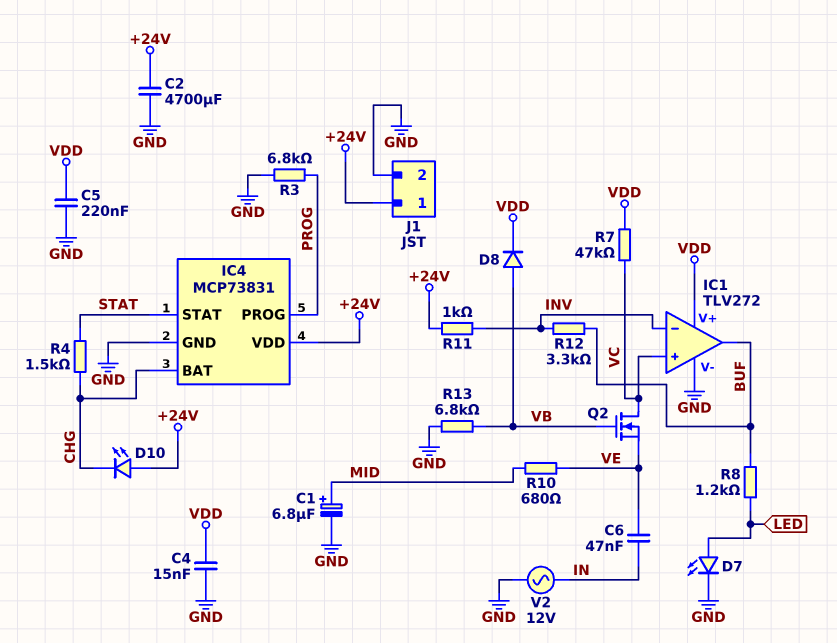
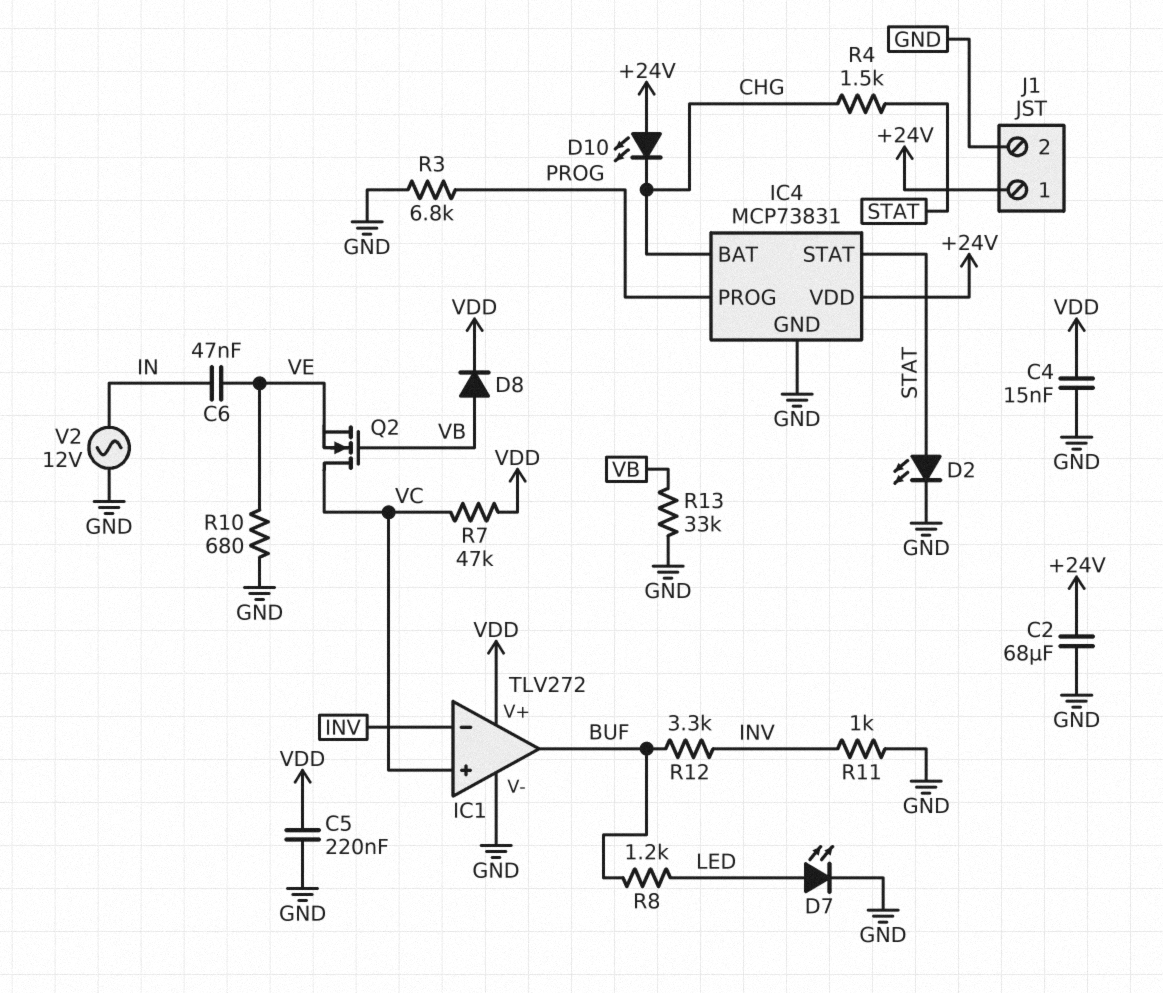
C1: 6.8uF (plus MID, minus GND) -> none
C2: 4700uF (+24V, GND) -> 68uF (+24V, GND)
D2: none -> LED (A STAT, K GND)
R10: 680 (MID, VE) -> 680 (GND, VE)
R11: 1k (+24V, INV) -> 1k (GND, INV)
R13: 6.8k (GND, VB) -> 33k (GND, VB)

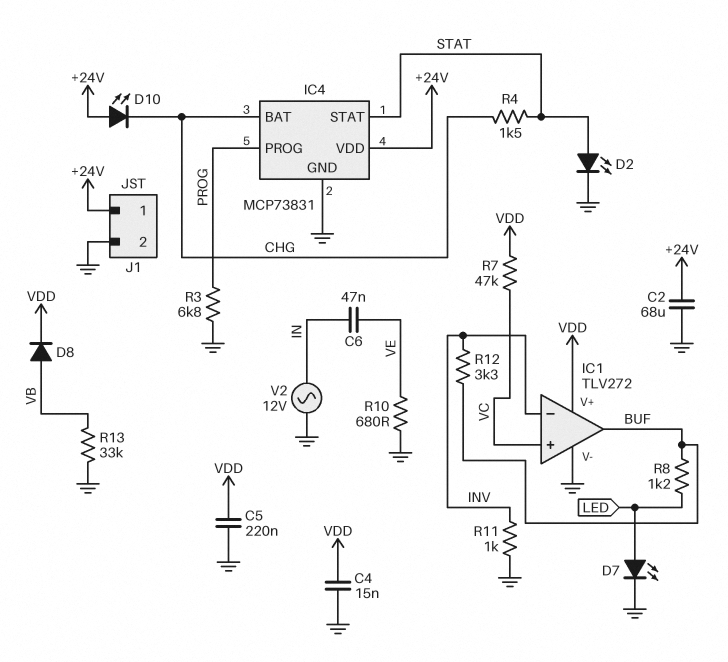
Q2: NMOS (G VB, D VC, S VE) -> none

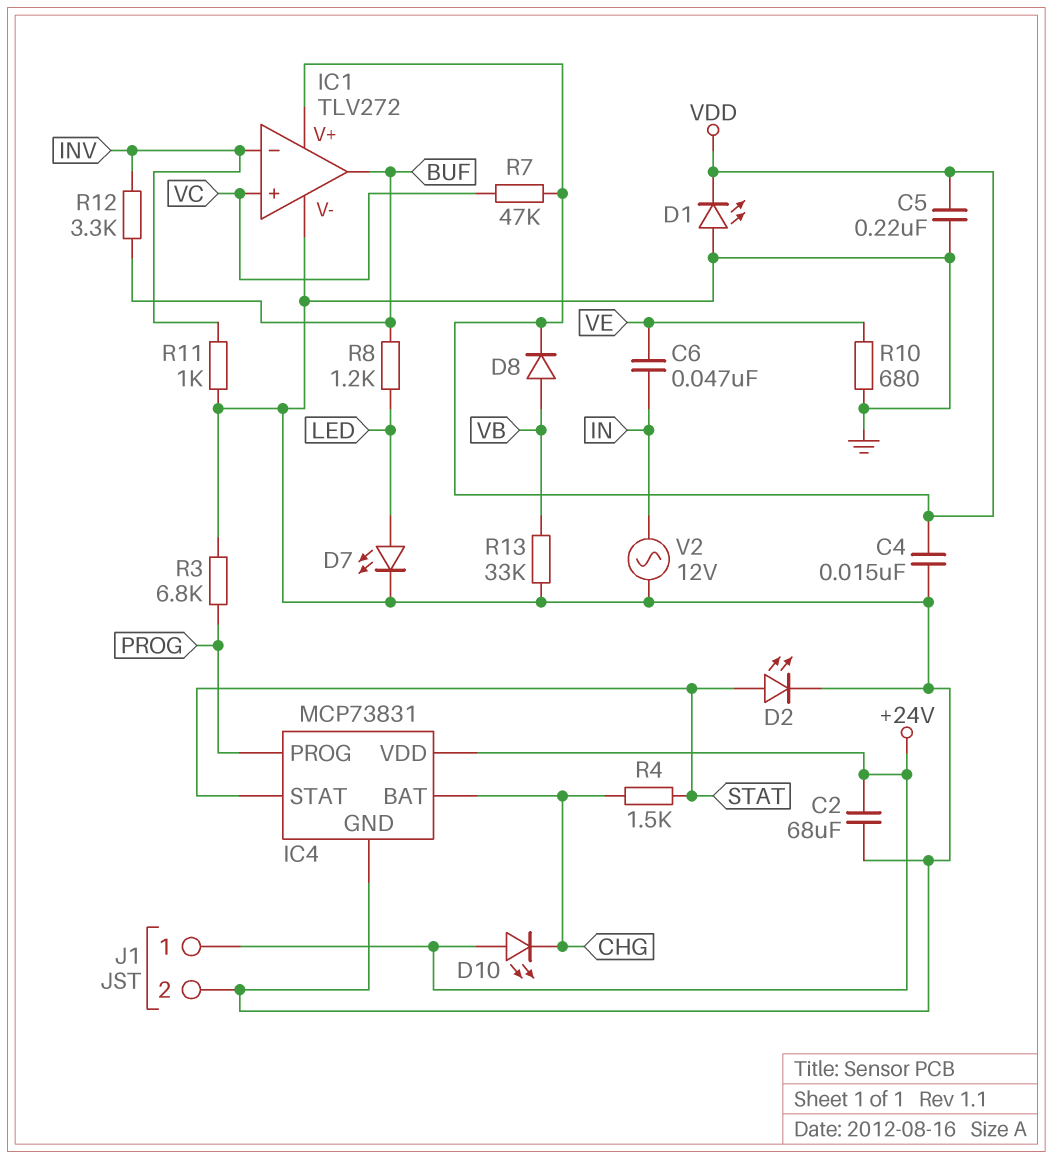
D1: none -> LED (A GND, K VDD)

